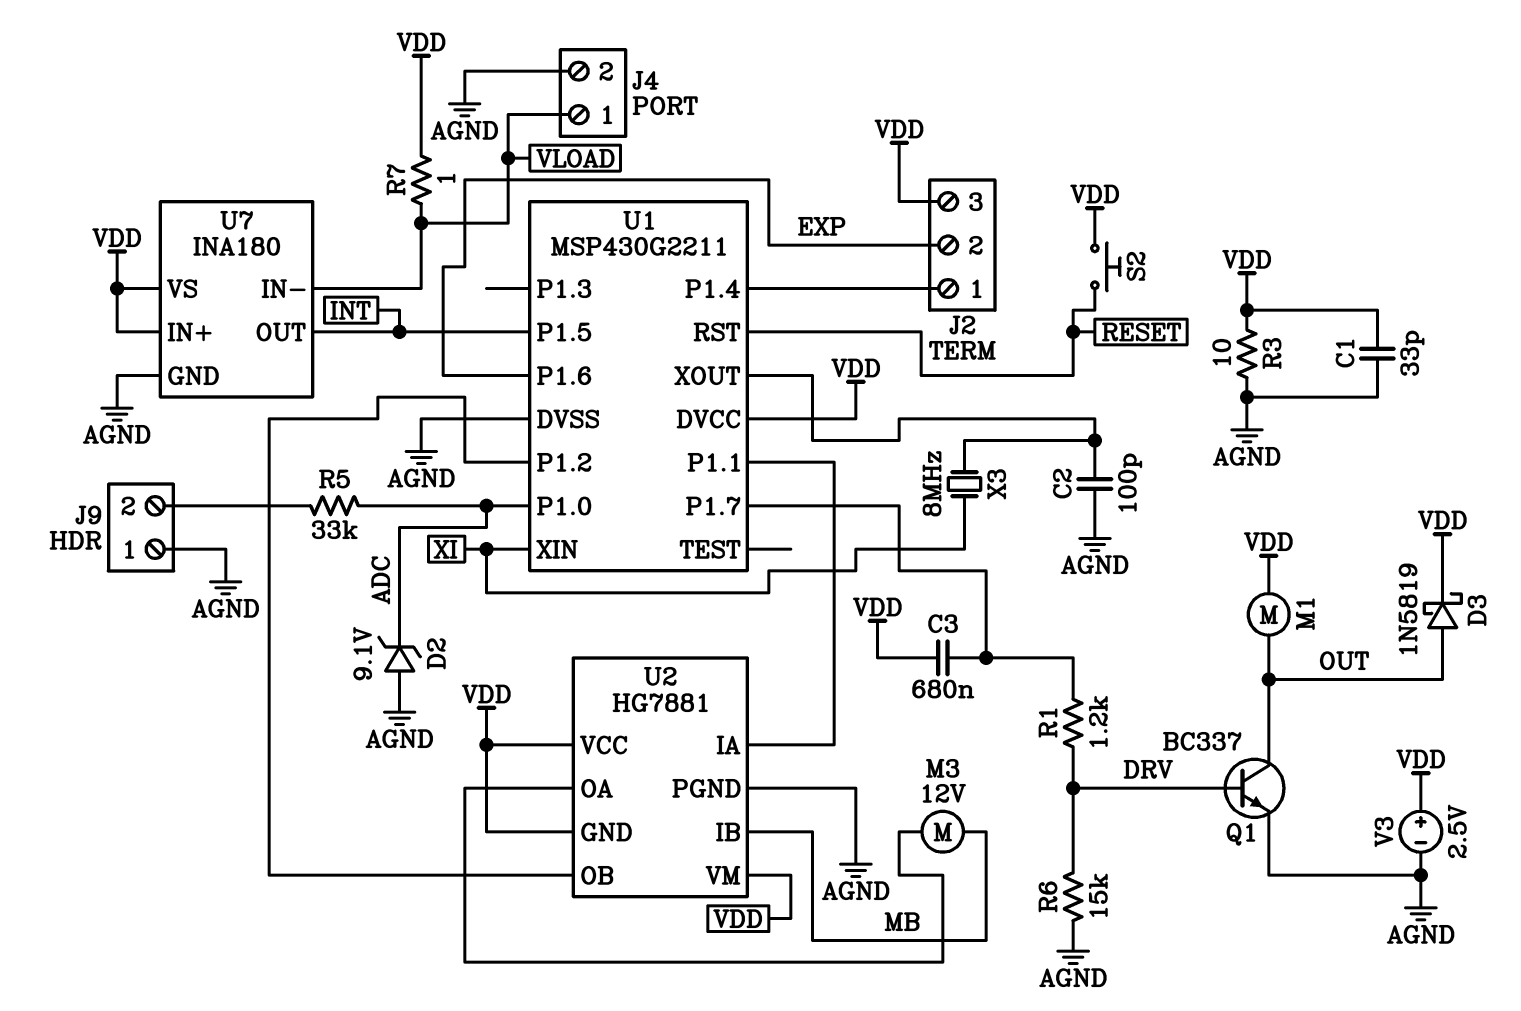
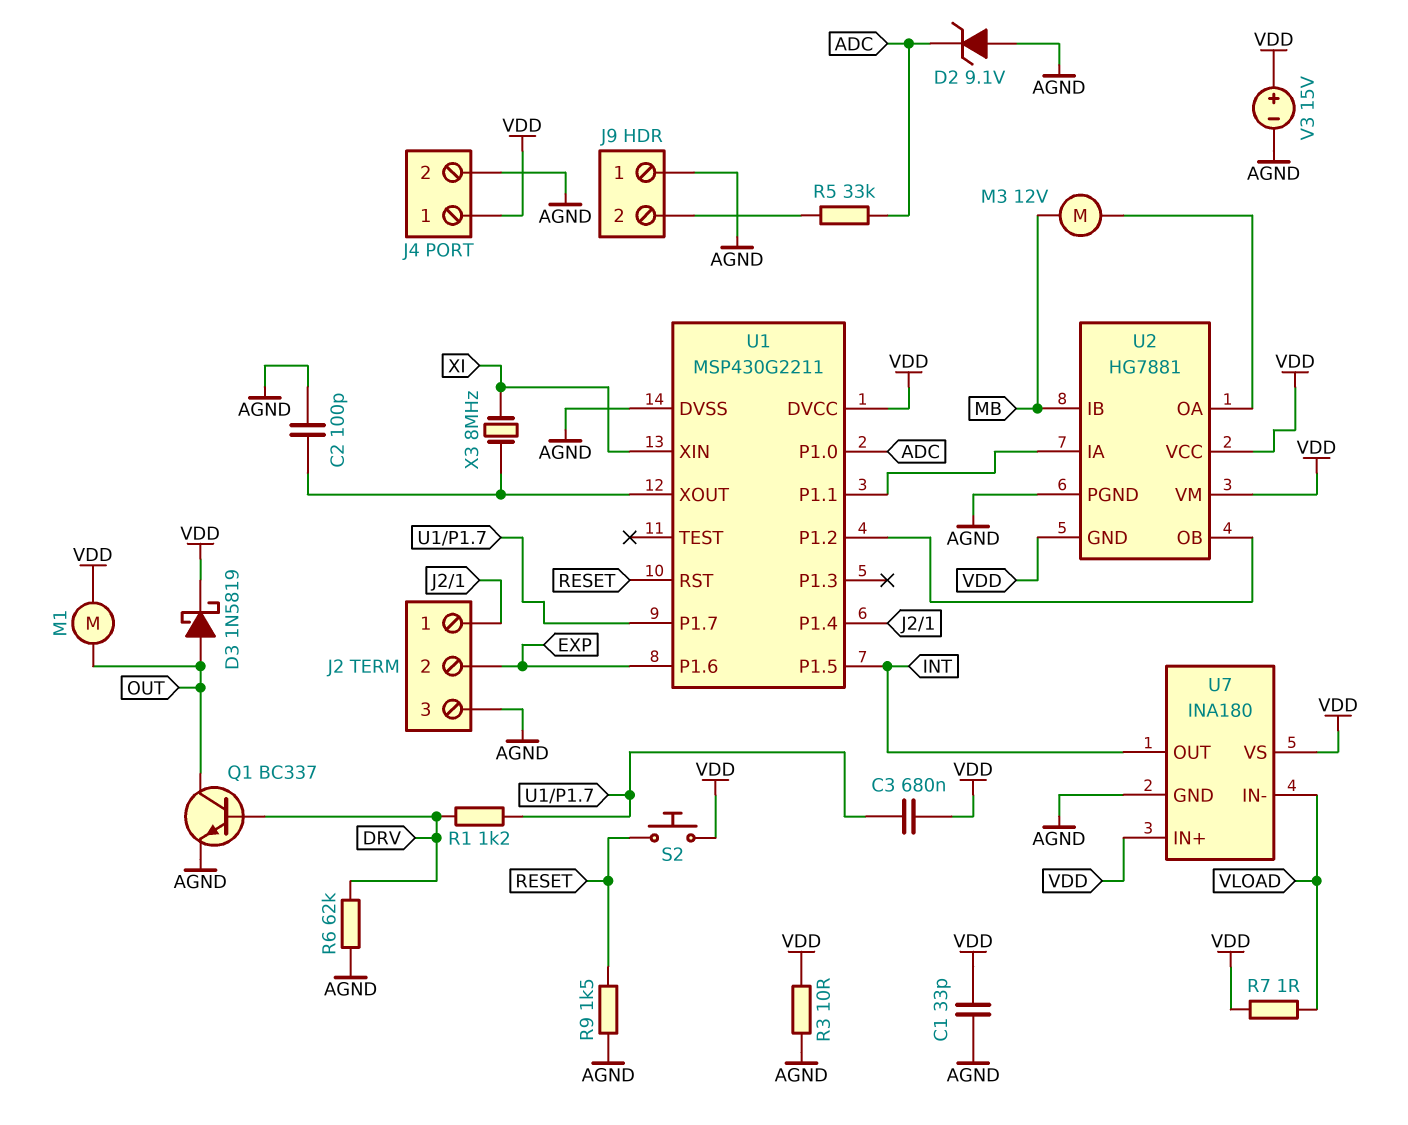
J2 pin 3: VDD -> AGND
J4 pin 1: VLOAD -> VDD
R6: 15k (AGND, DRV) -> 62k (AGND, DRV)
R9: none -> 1.5k (AGND, RESET)
V3: 2.5V (plus VDD, minus AGND) -> 15V (plus VDD, minus AGND)

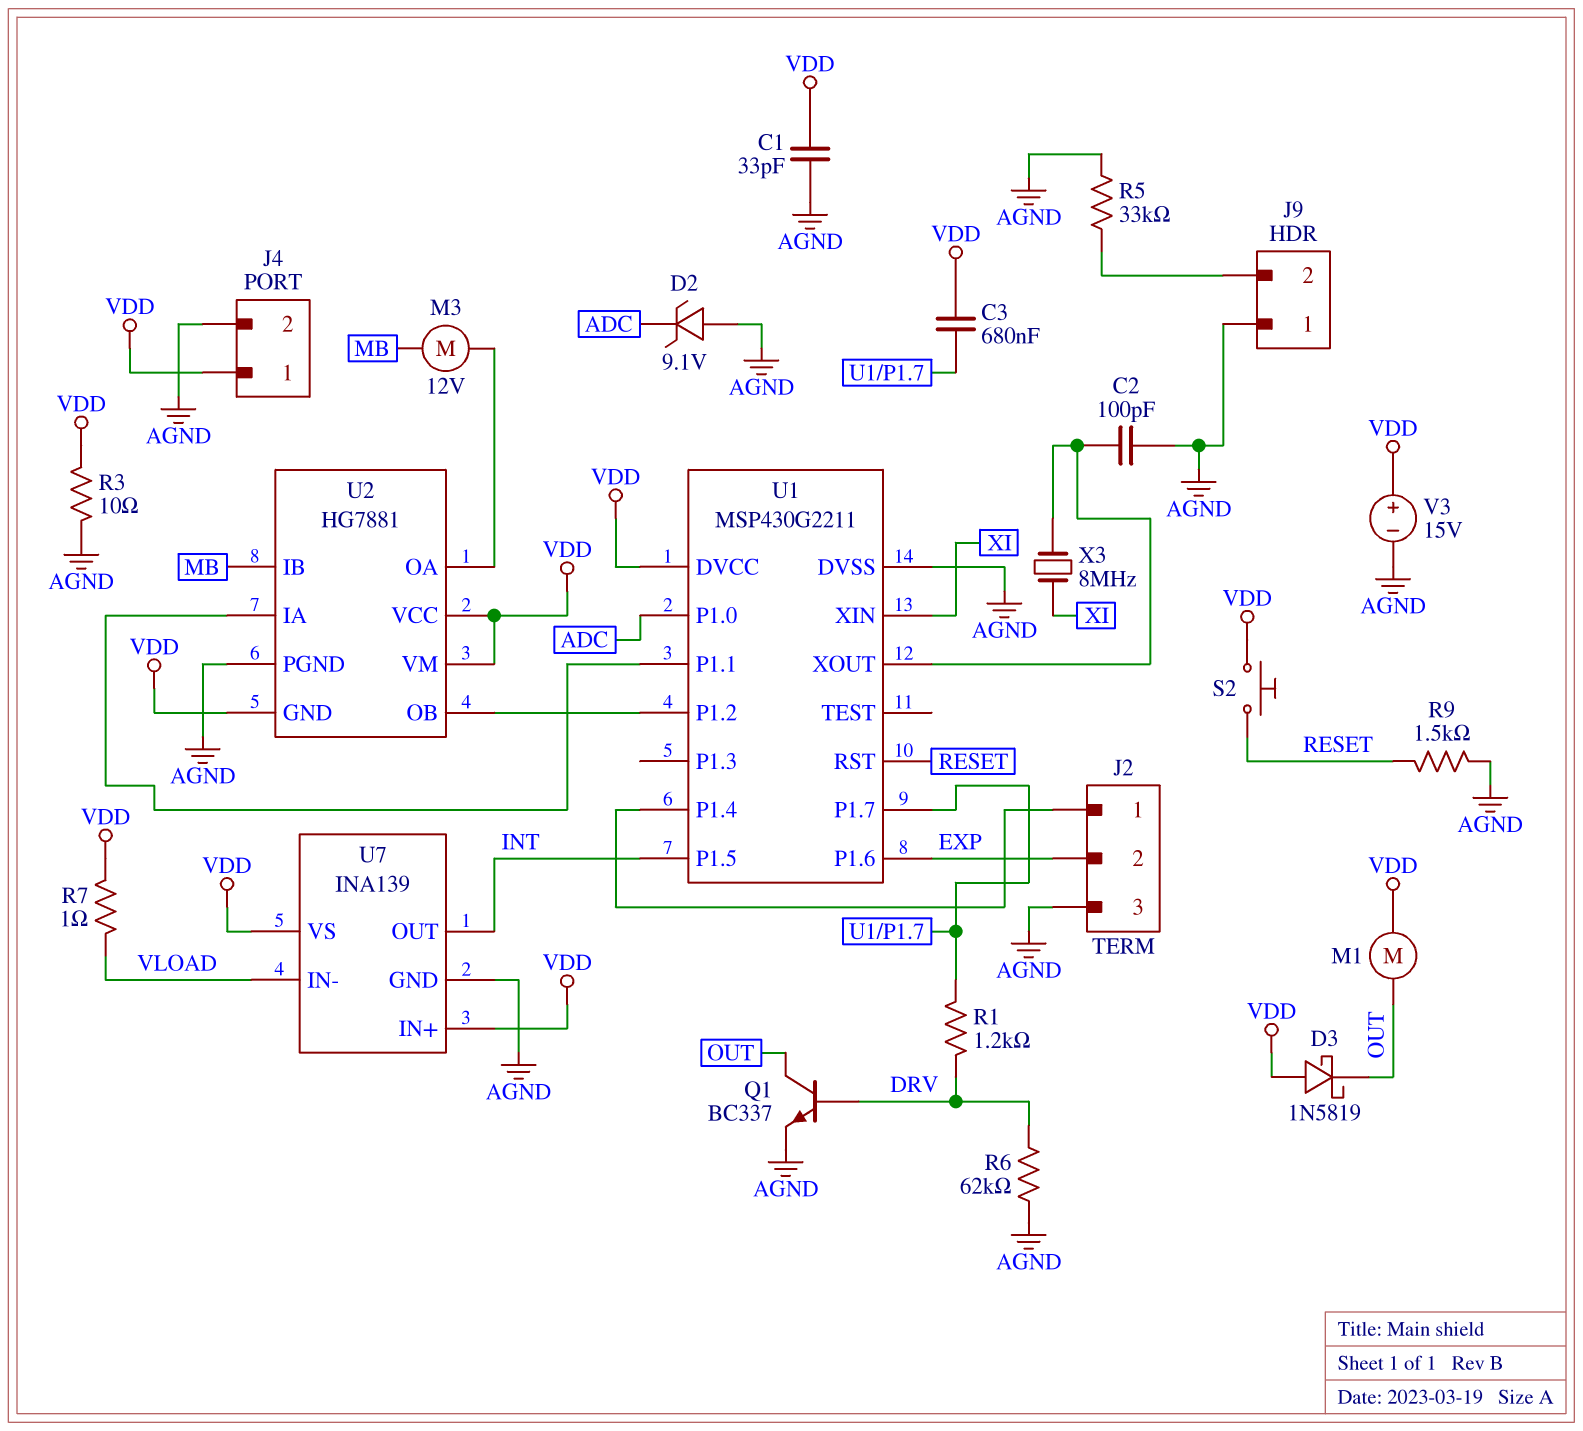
D3: schottky 1N5819 (A OUT, K VDD) -> schottky 1N5819 (A VDD, K OUT)
R5: 33k (ADC, J9/2) -> 33k (AGND, J9/2)
U7: INA180 -> INA139

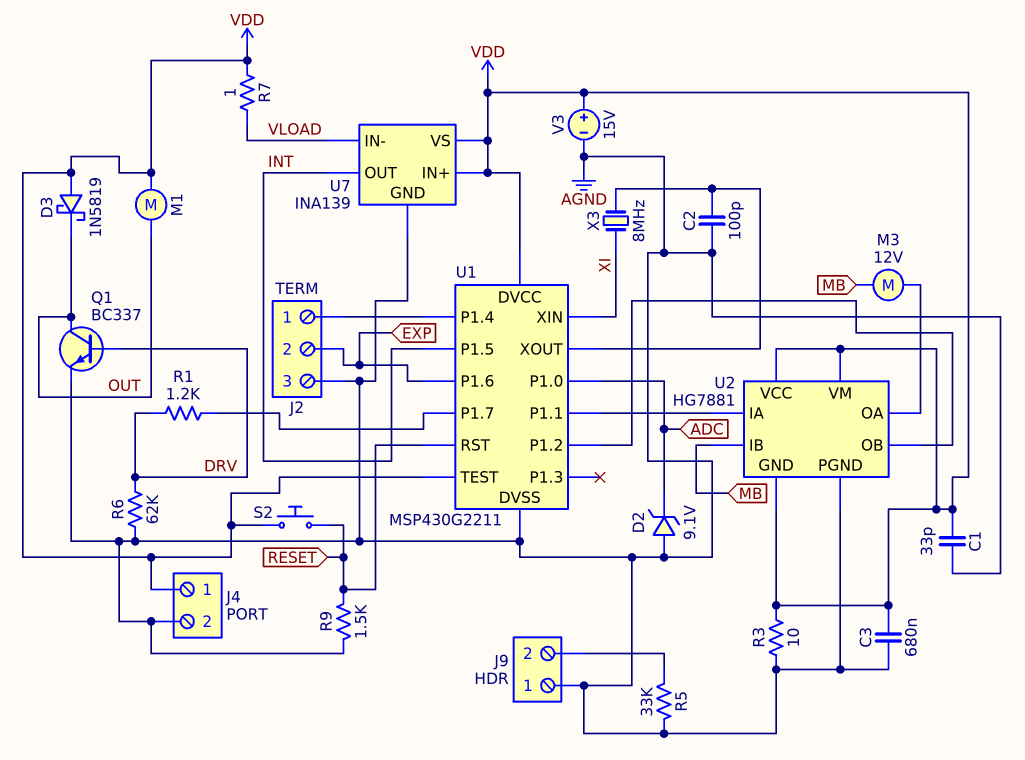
C3: 680nF (U1/P1.7, VDD) -> 680nF (AGND, VDD)
U1 pin TEST: none -> VDD

